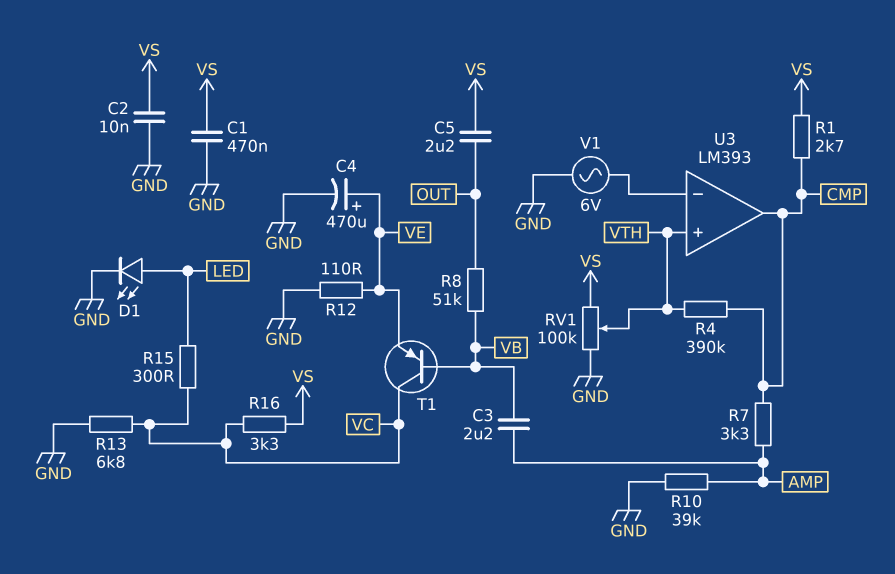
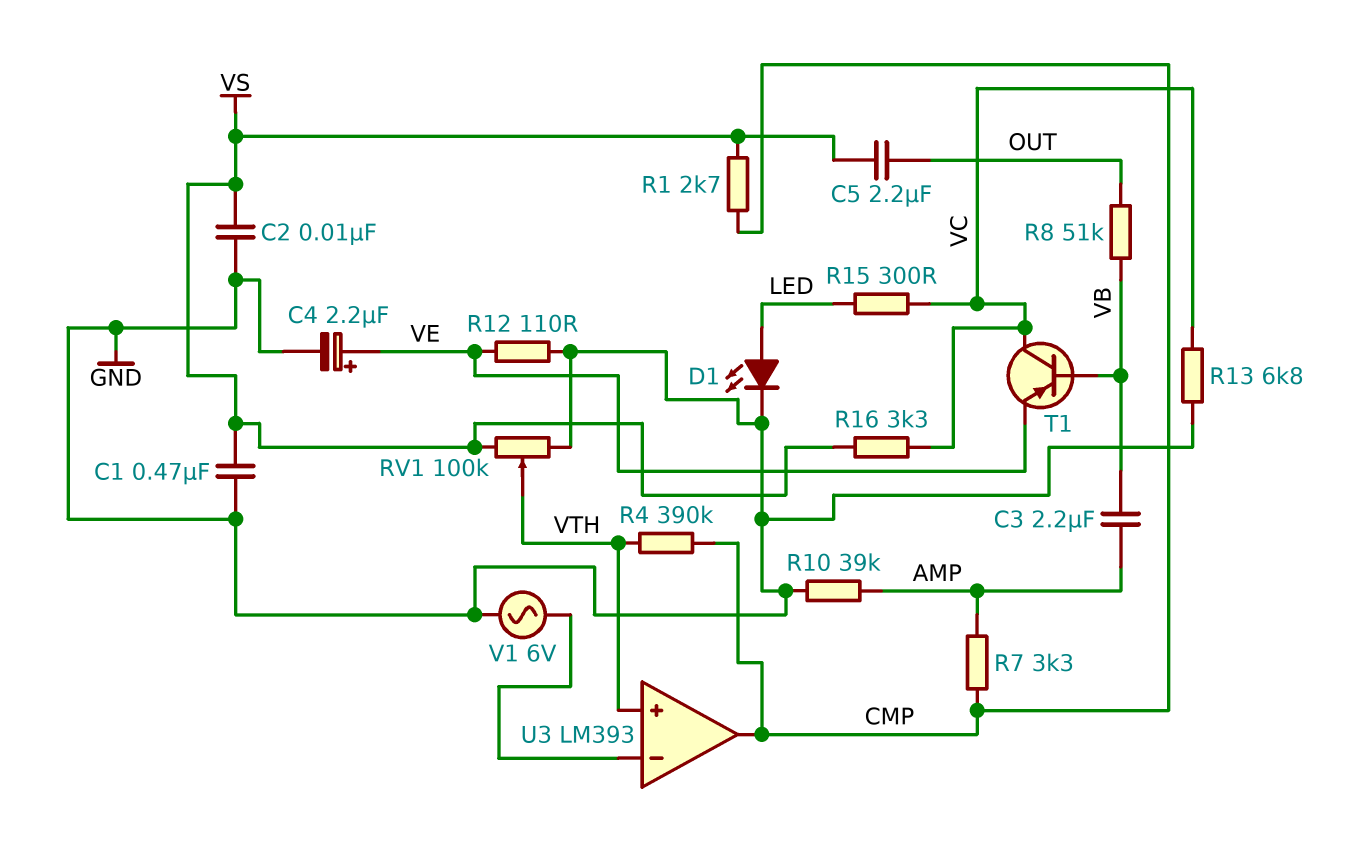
C4: 470uF (plus VE, minus GND) -> 2.2uF (plus VE, minus GND)

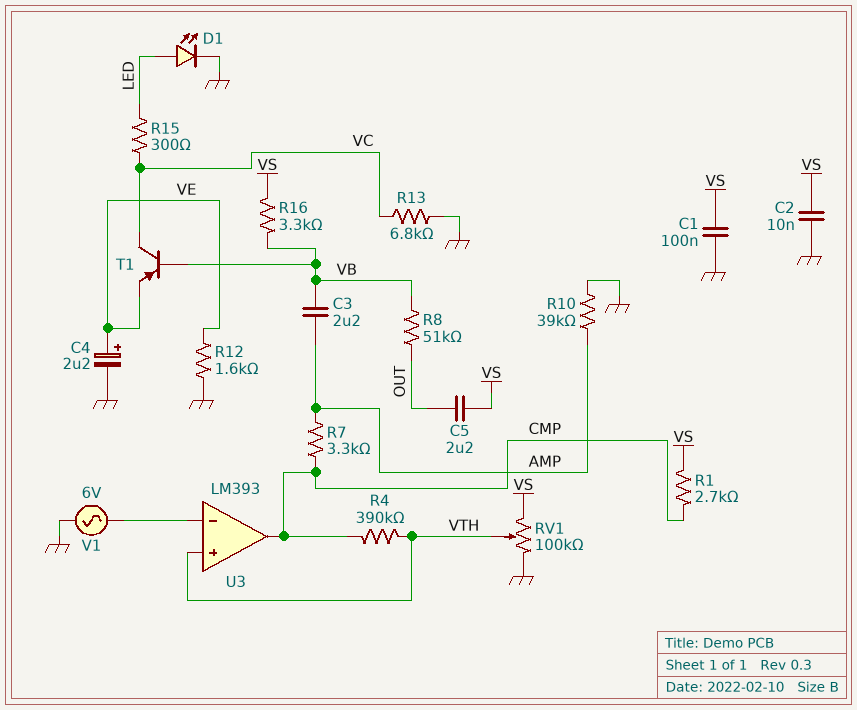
C1: 470nF (GND, VS) -> 100nF (GND, VS)
R12: 110 (GND, VE) -> 1.6k (GND, VE)
R16: 3.3k (VC, VS) -> 3.3k (VB, VS)

